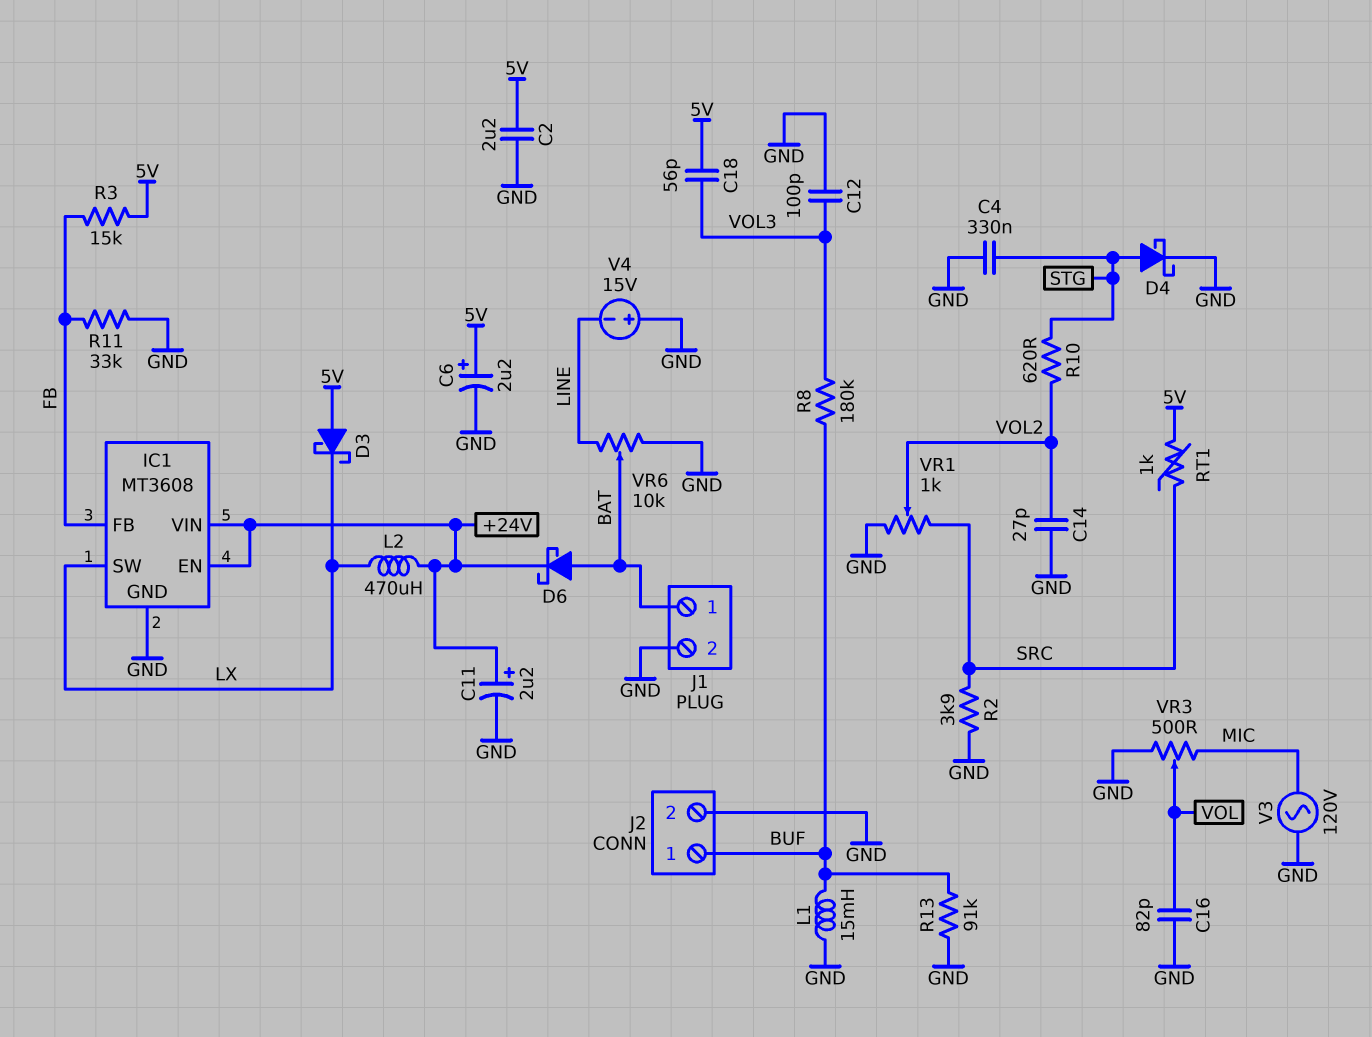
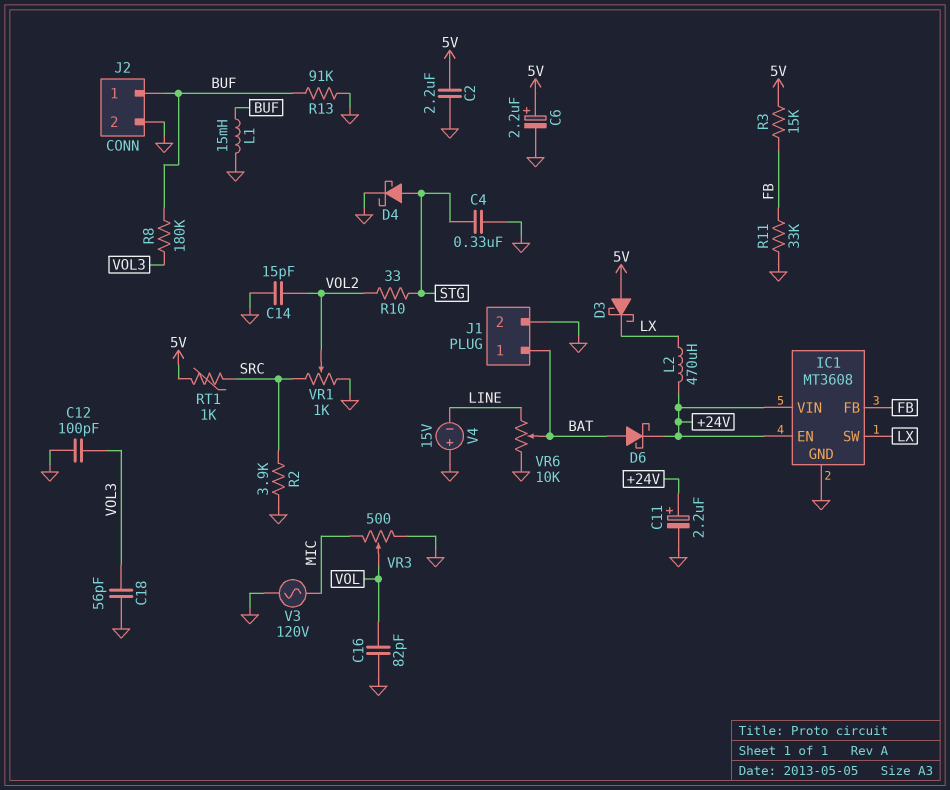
C14: 27pF (GND, VOL2) -> 15pF (GND, VOL2)
C18: 56pF (5V, VOL3) -> 56pF (GND, VOL3)
R10: 620 (STG, VOL2) -> 33 (STG, VOL2)

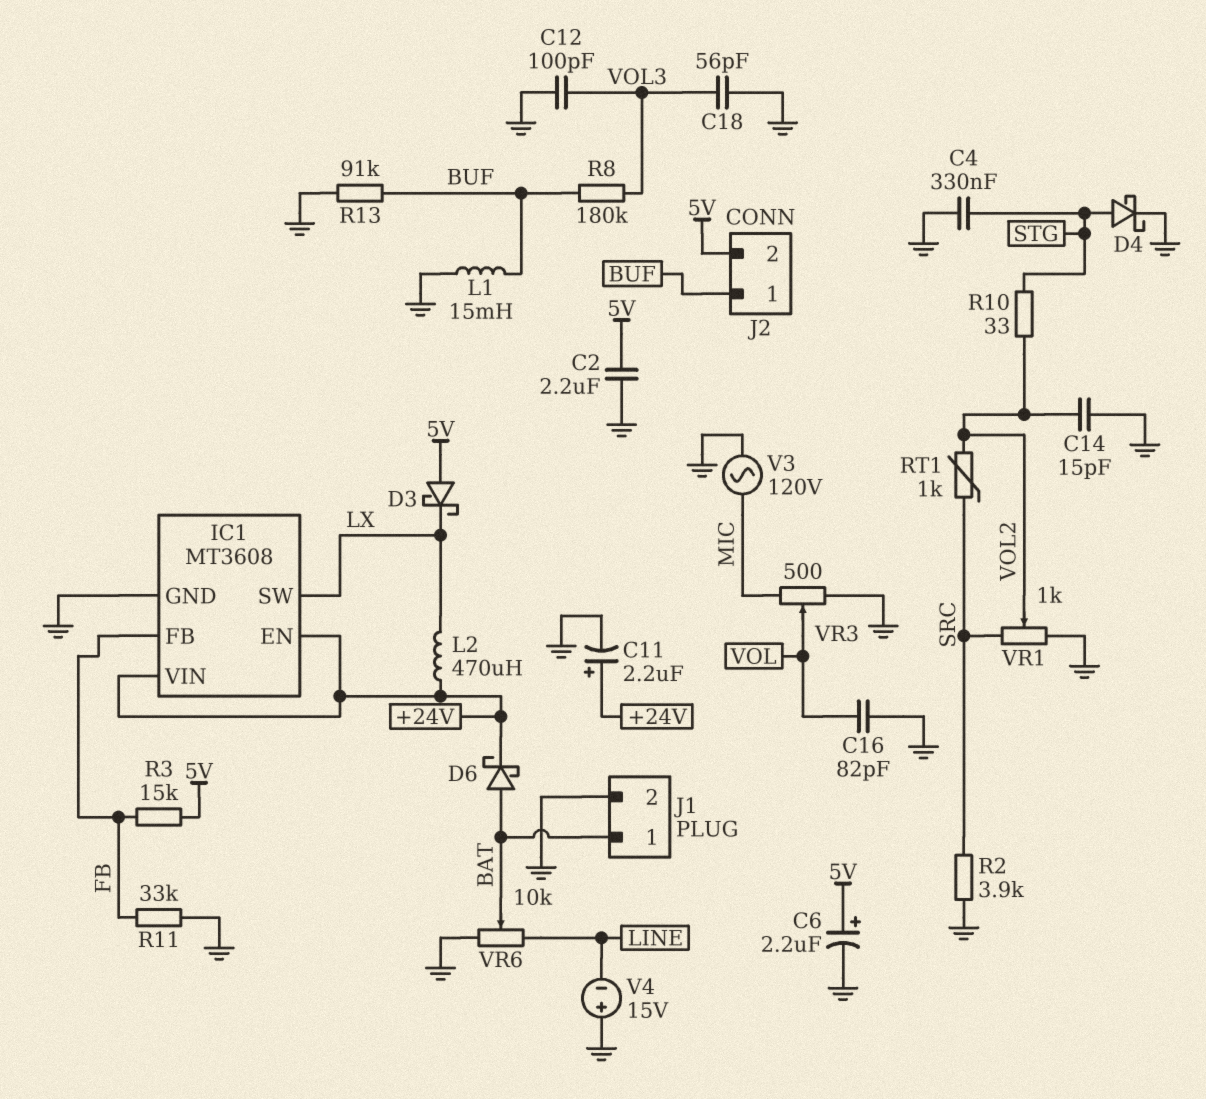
J2 pin 2: GND -> 5V
RT1: 1k (5V, SRC) -> 1k (SRC, VOL2)

